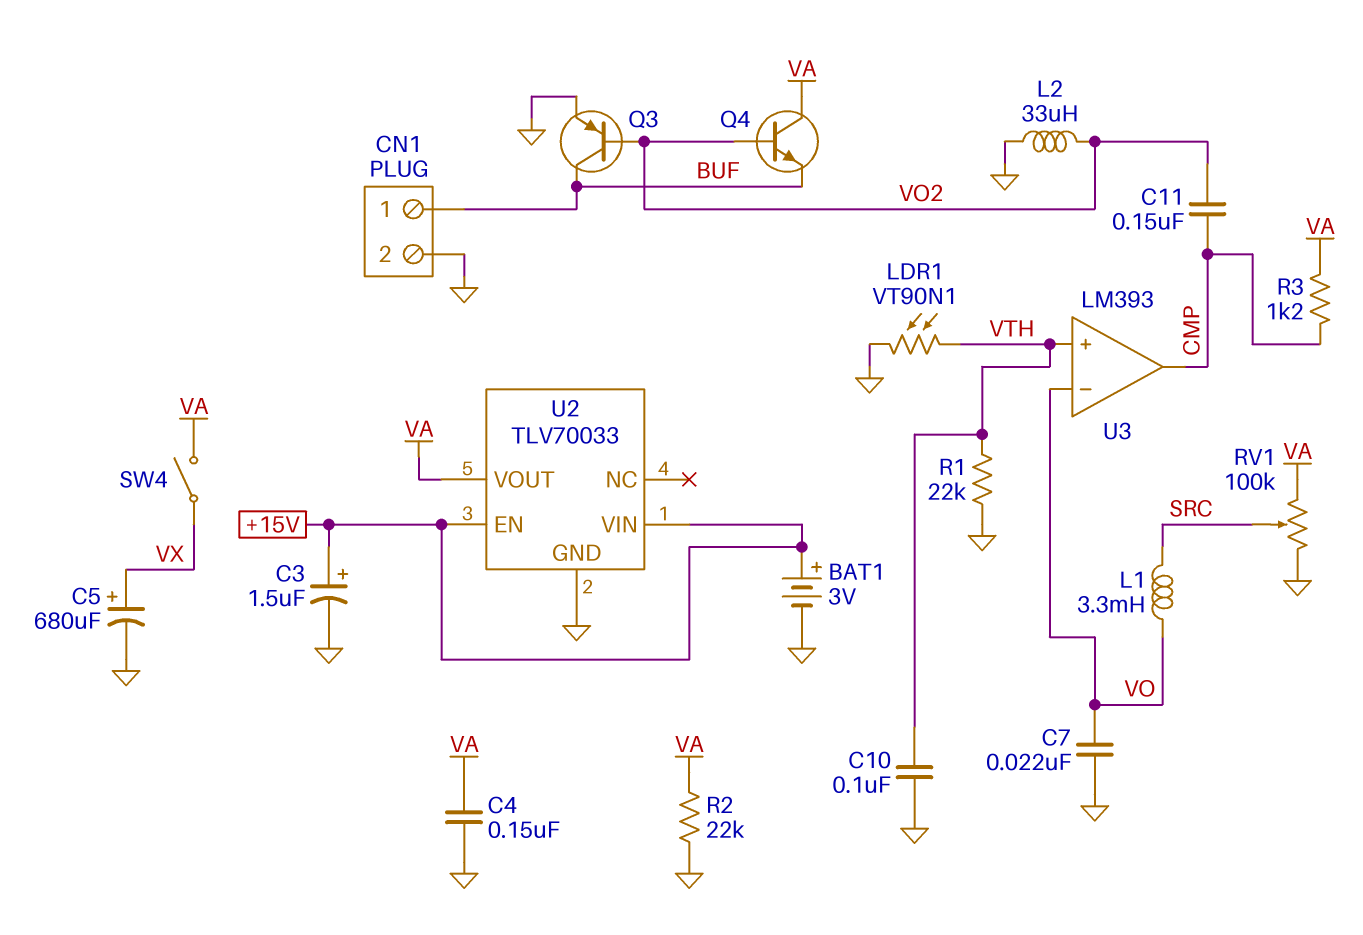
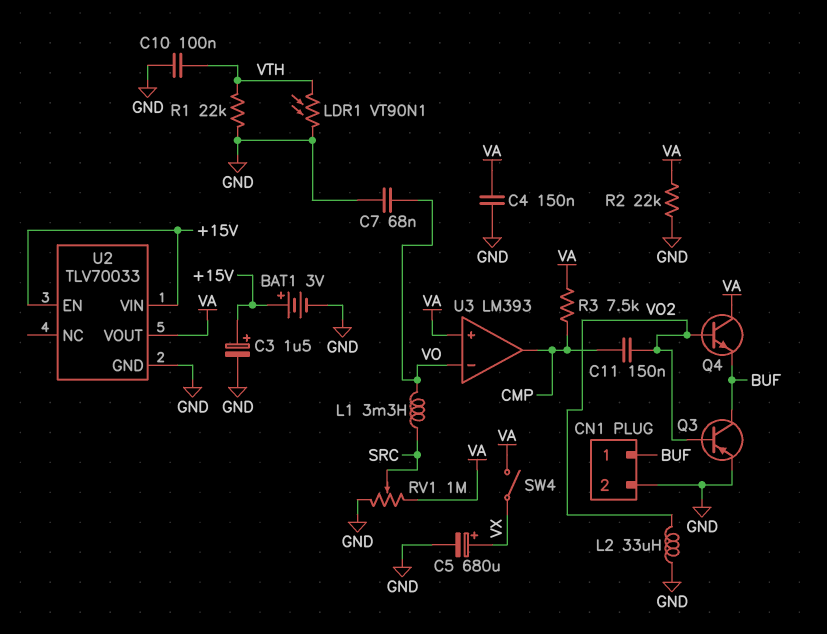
C7: 22nF (GND, VO) -> 68nF (GND, VO)
R3: 1.2k (CMP, VA) -> 7.5k (CMP, VA)
RV1: 100k (GND, VA, wiper SRC) -> 1M (GND, VA, wiper SRC)
U3 pin in+: VTH -> VA

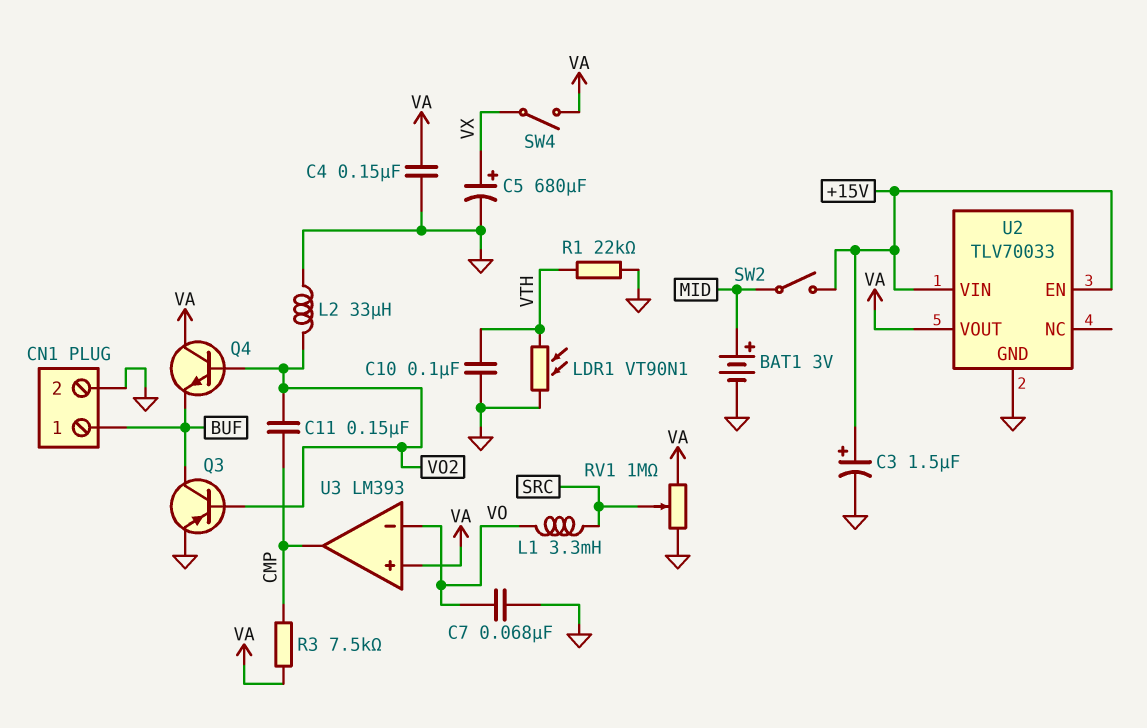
BAT1: 3V (plus +15V, minus GND) -> 3V (plus MID, minus GND)
R2: 22k (GND, VA) -> none
SW2: none -> switch (+15V, MID)

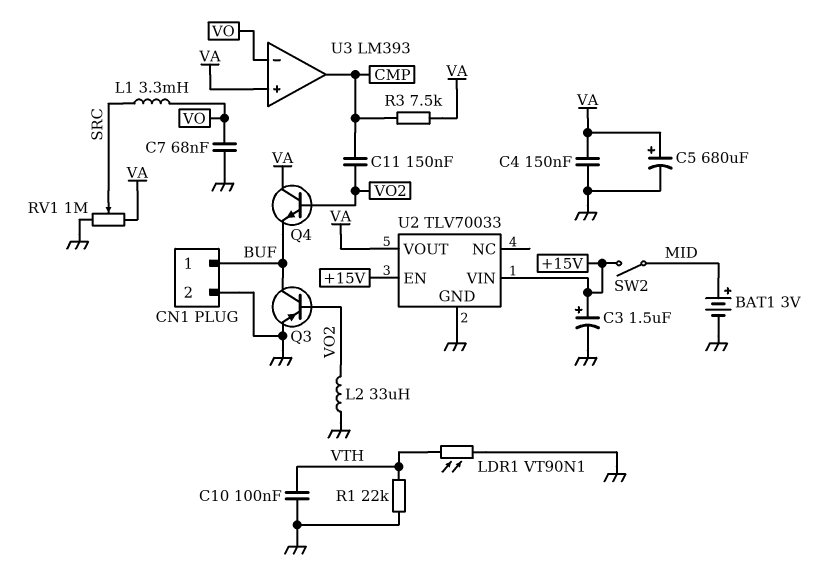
C5: 680uF (plus VX, minus GND) -> 680uF (plus VA, minus GND)
SW4: switch (VA, VX) -> none

